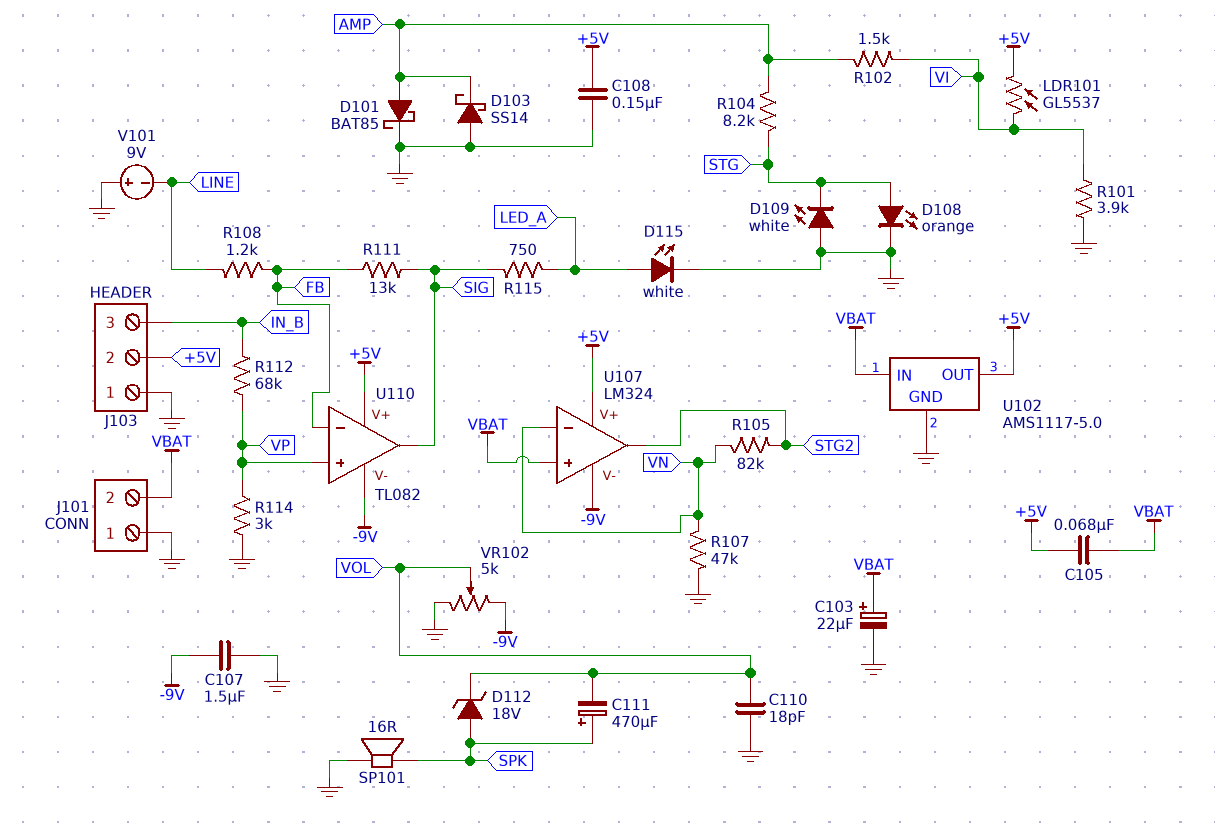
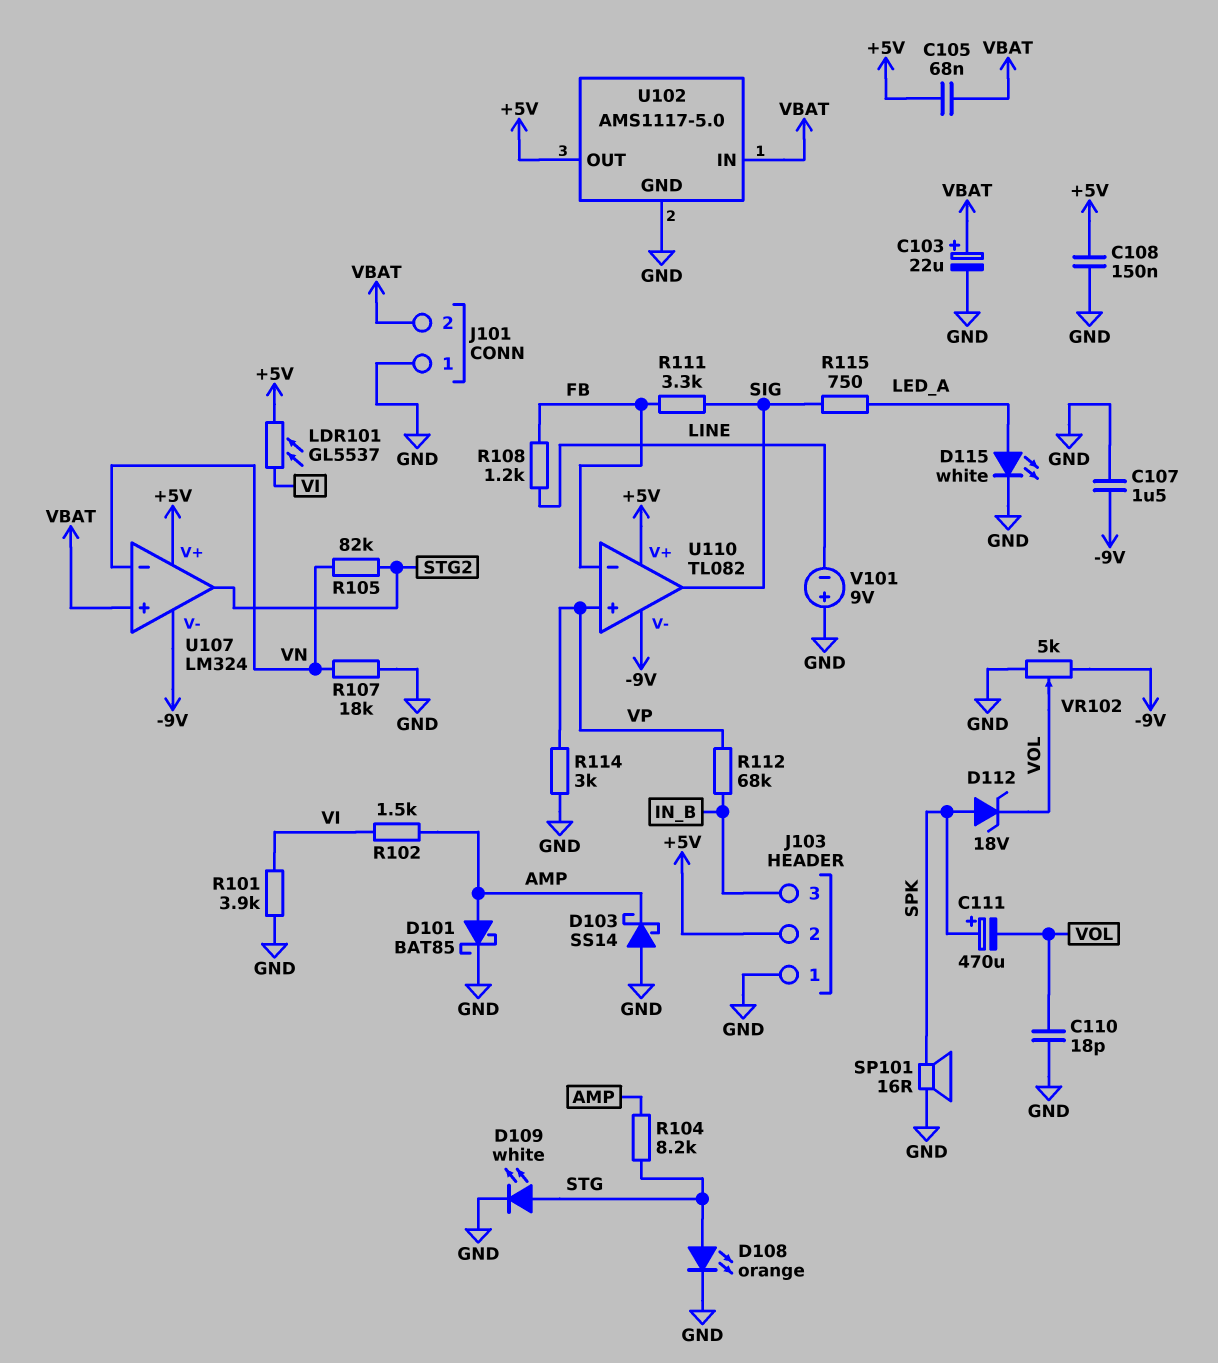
D109: LED white (A GND, K STG) -> LED white (A STG, K GND)
R107: 47k (GND, VN) -> 18k (GND, VN)
R111: 13k (FB, SIG) -> 3.3k (FB, SIG)

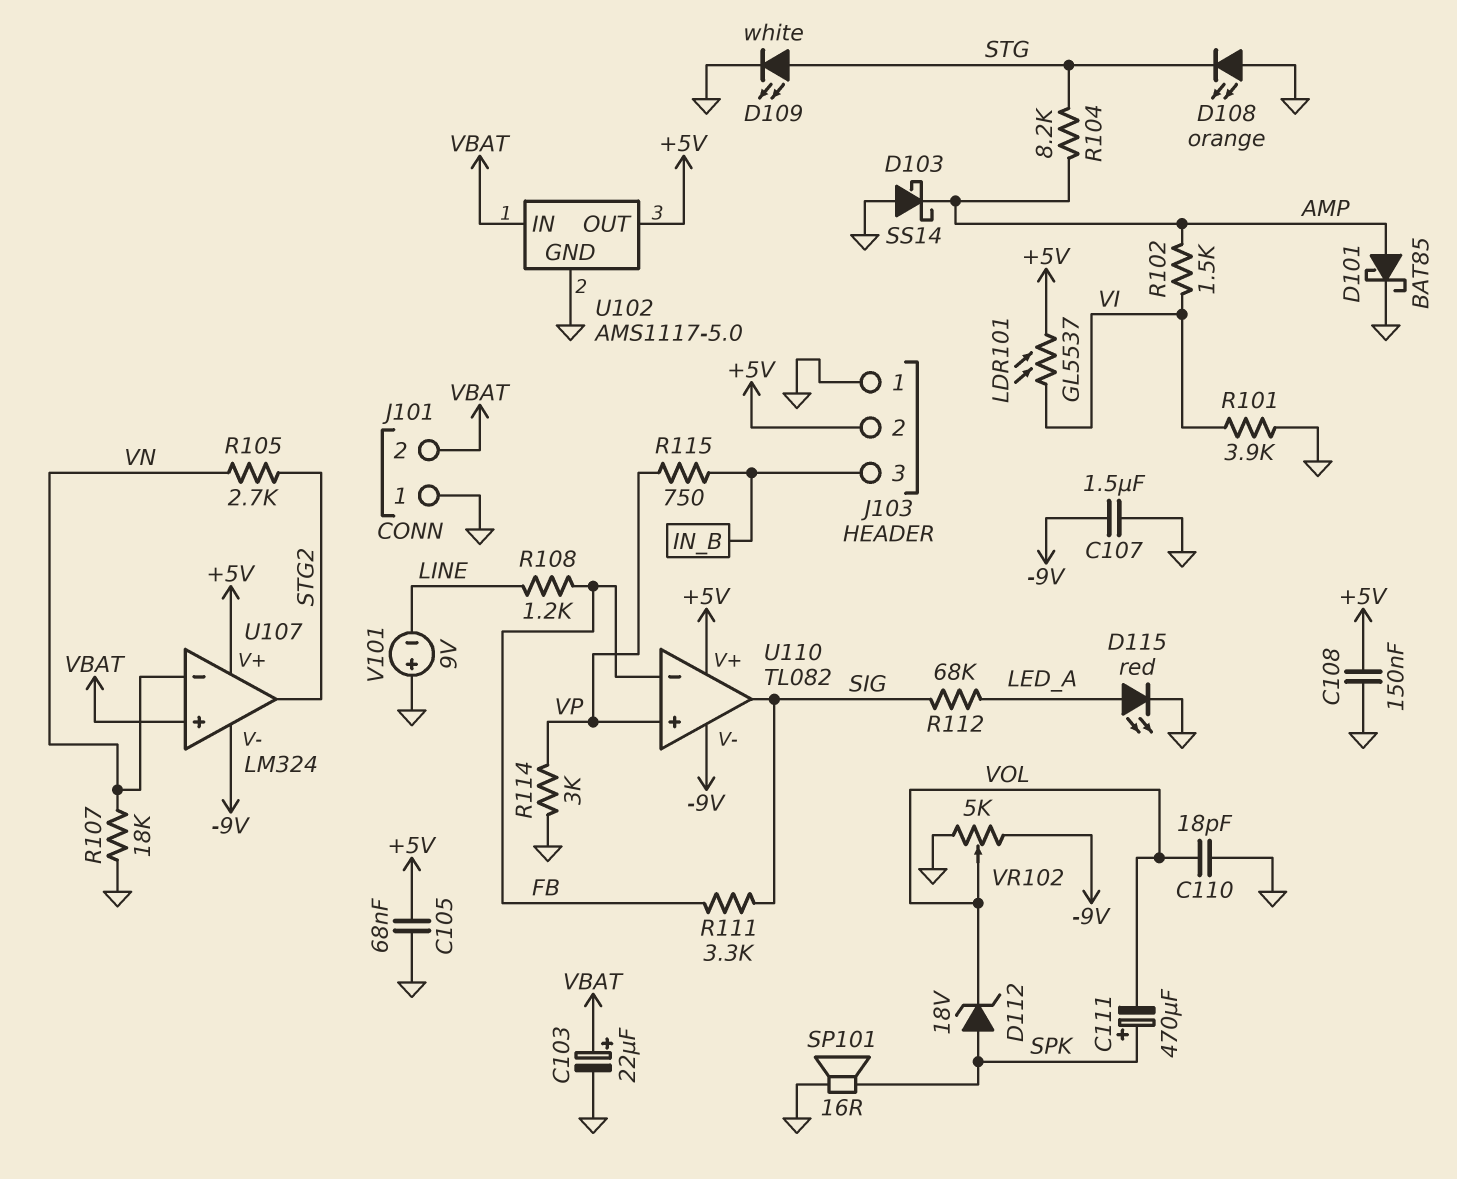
C105: 68nF (+5V, VBAT) -> 68nF (+5V, GND)
D108: LED orange (A STG, K GND) -> LED orange (A GND, K STG)
D115: LED white (A LED_A, K GND) -> LED red (A LED_A, K GND)
R105: 82k (STG2, VN) -> 2.7k (STG2, VN)
R112: 68k (IN_B, VP) -> 68k (LED_A, SIG)
R115: 750 (LED_A, SIG) -> 750 (IN_B, VP)

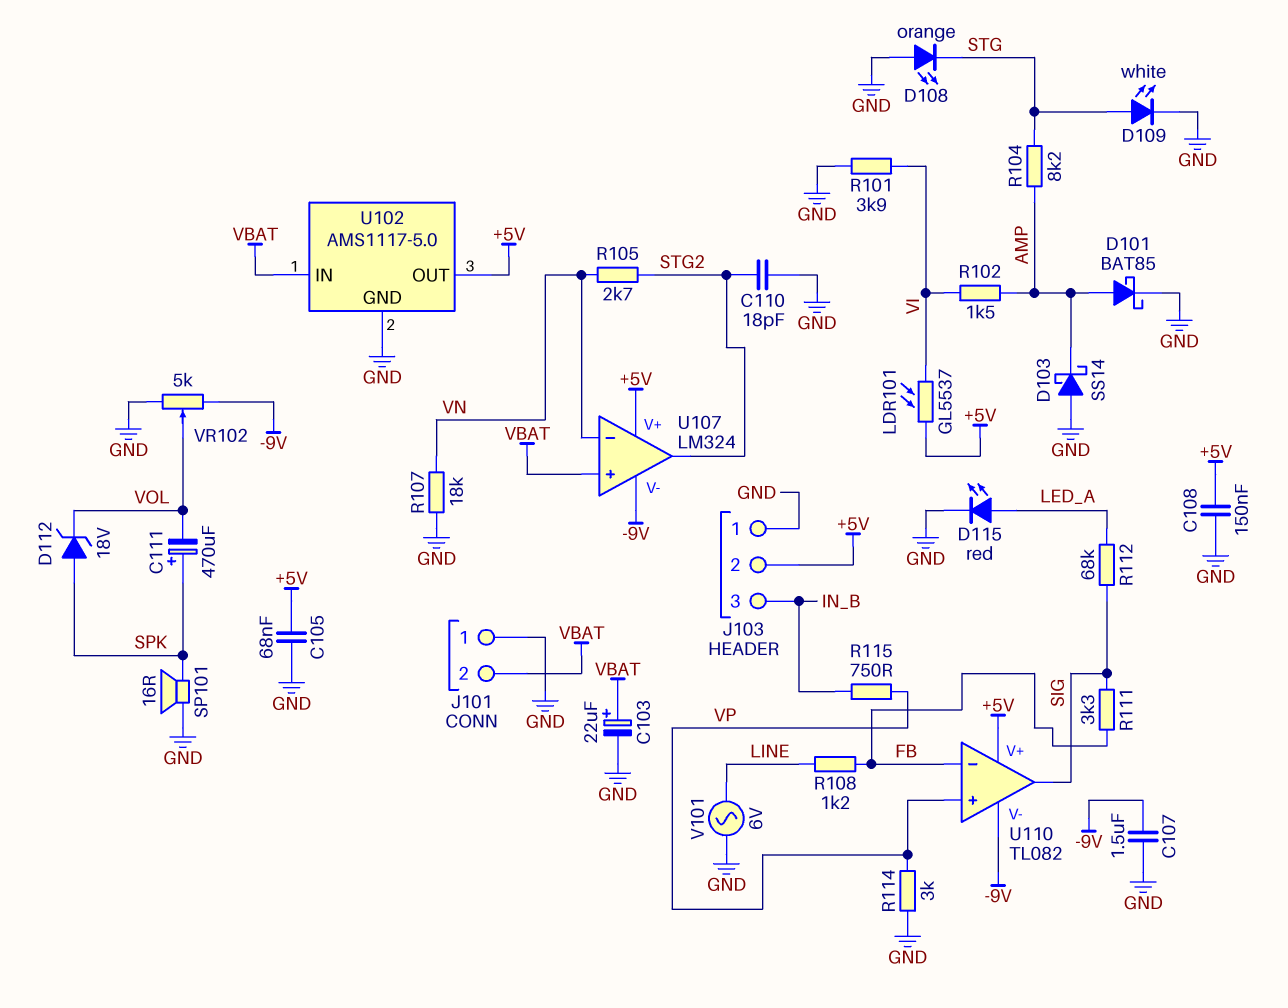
C110: 18pF (GND, VOL) -> 18pF (GND, STG2)
V101: 9V (plus GND, minus LINE) -> AC 6V (GND, LINE)

